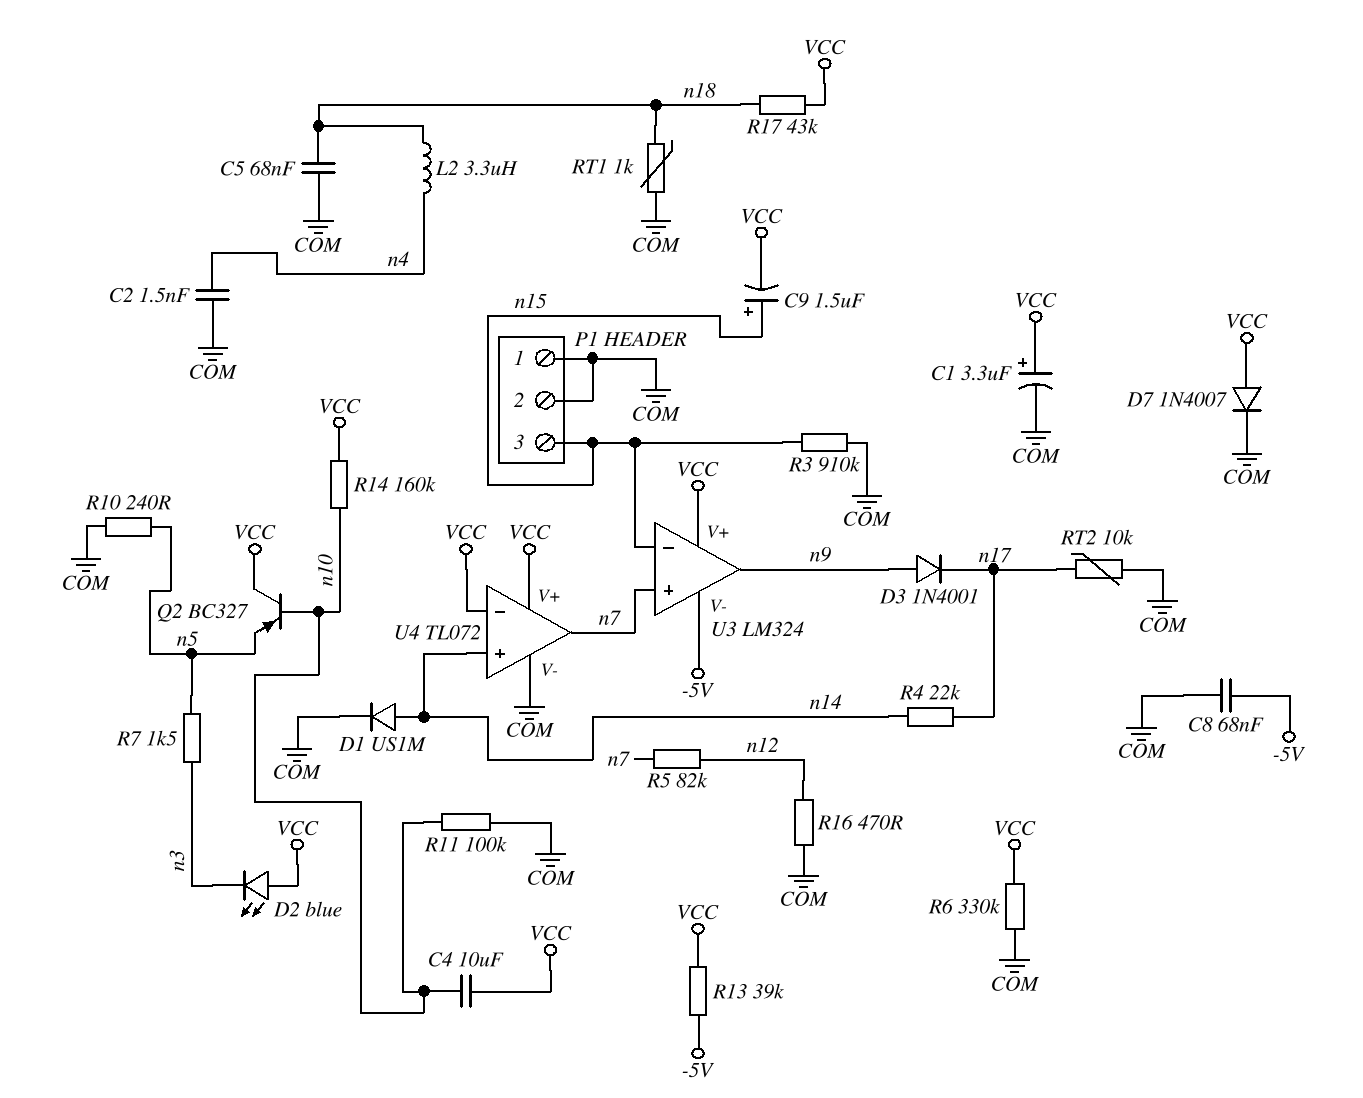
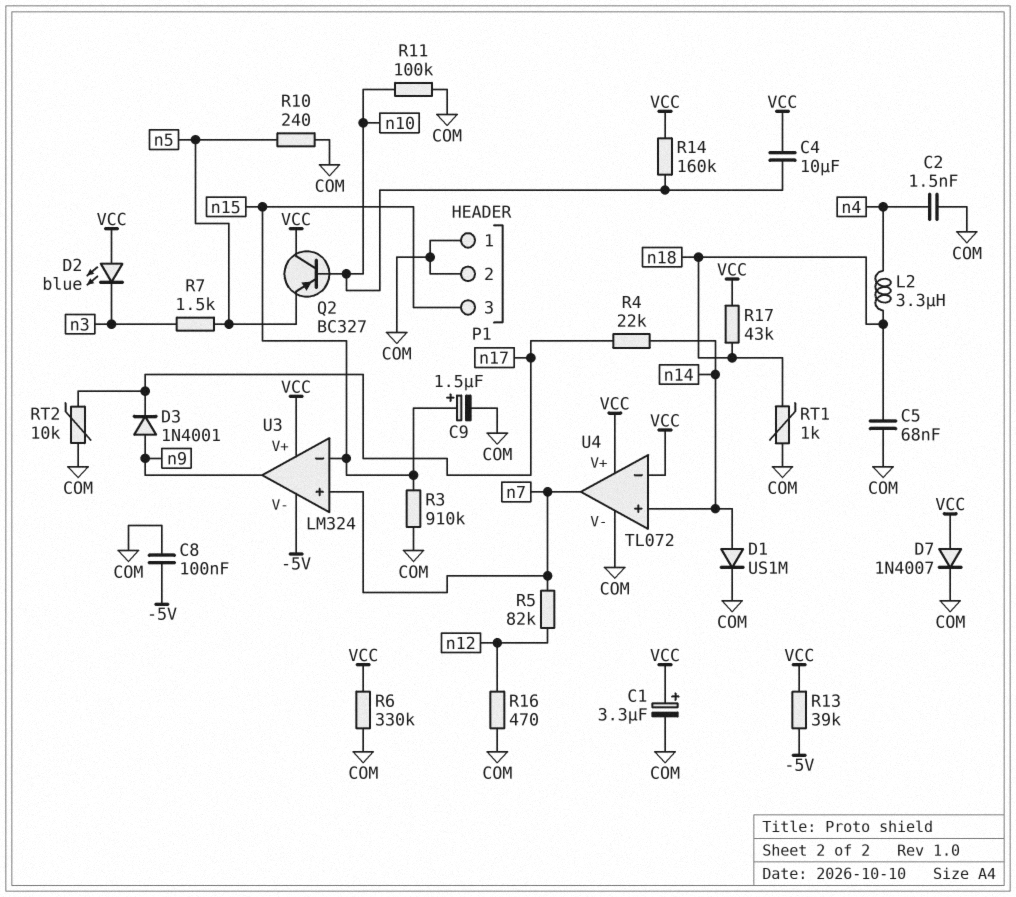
C8: 68nF (-5V, COM) -> 100nF (-5V, COM)
C9: 1.5uF (plus n15, minus VCC) -> 1.5uF (plus n15, minus COM)

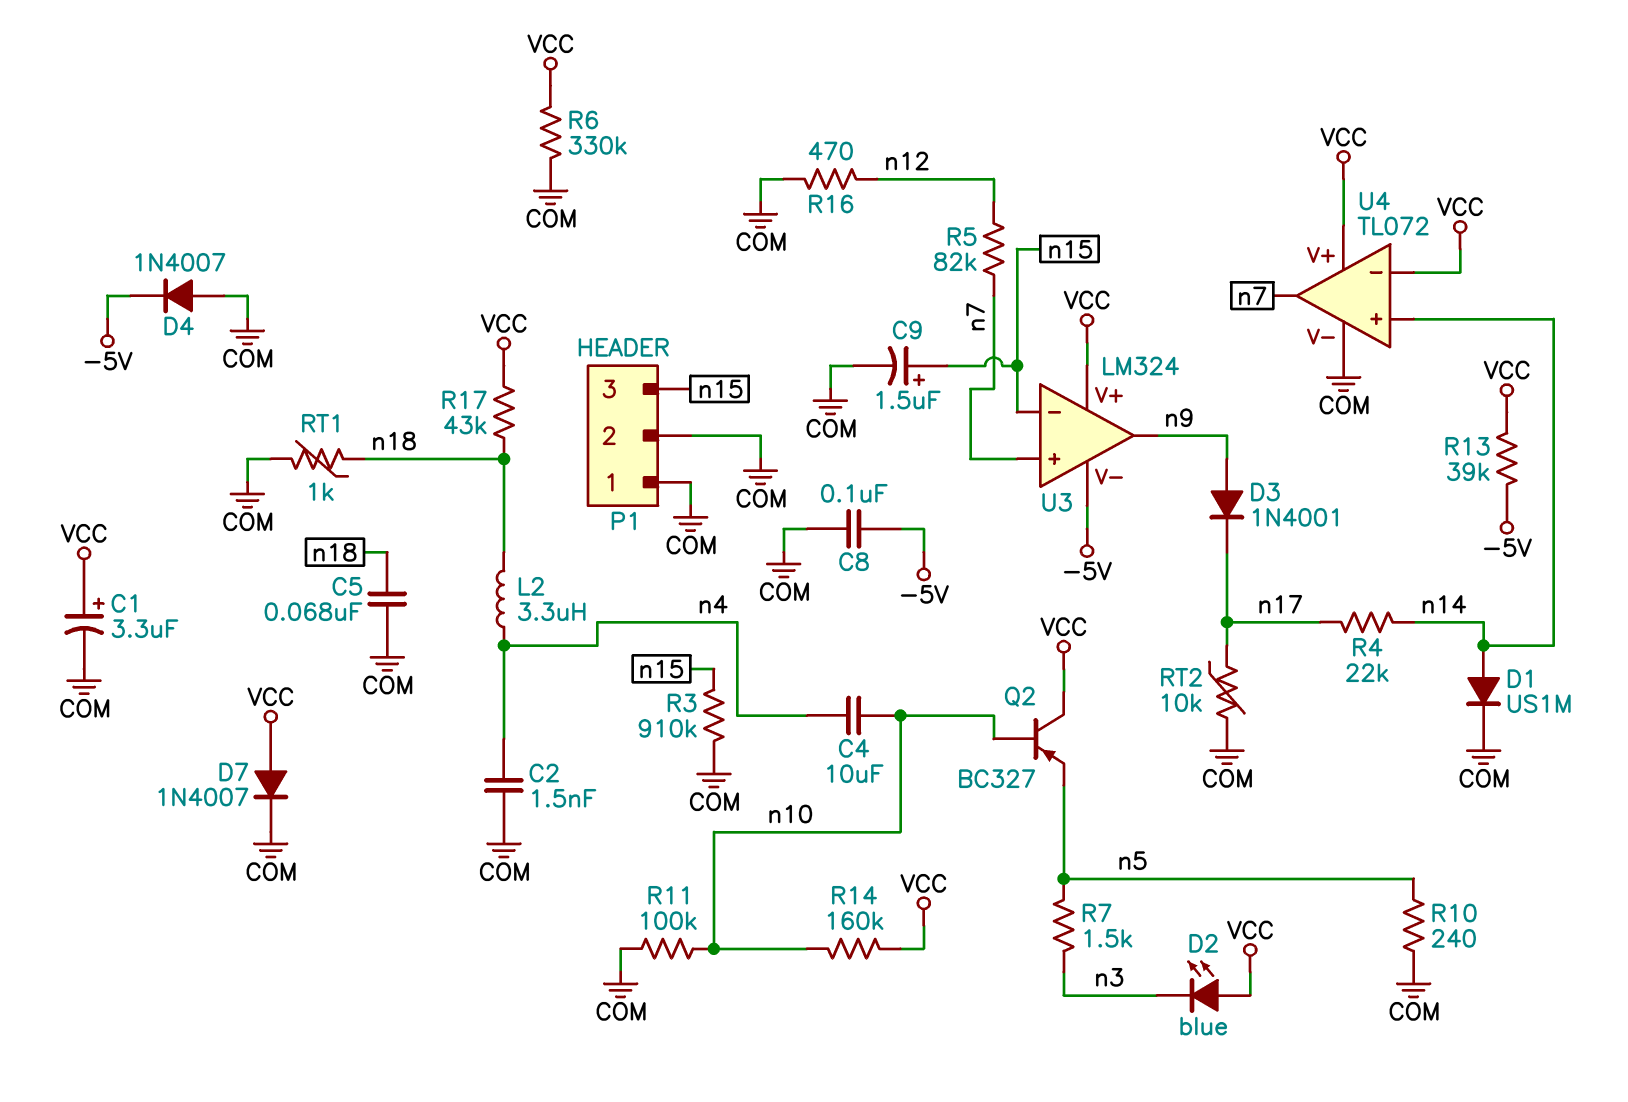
C4: 10uF (VCC, n10) -> 10uF (n4, n10)
D4: none -> diode 1N4007 (A COM, K -5V)

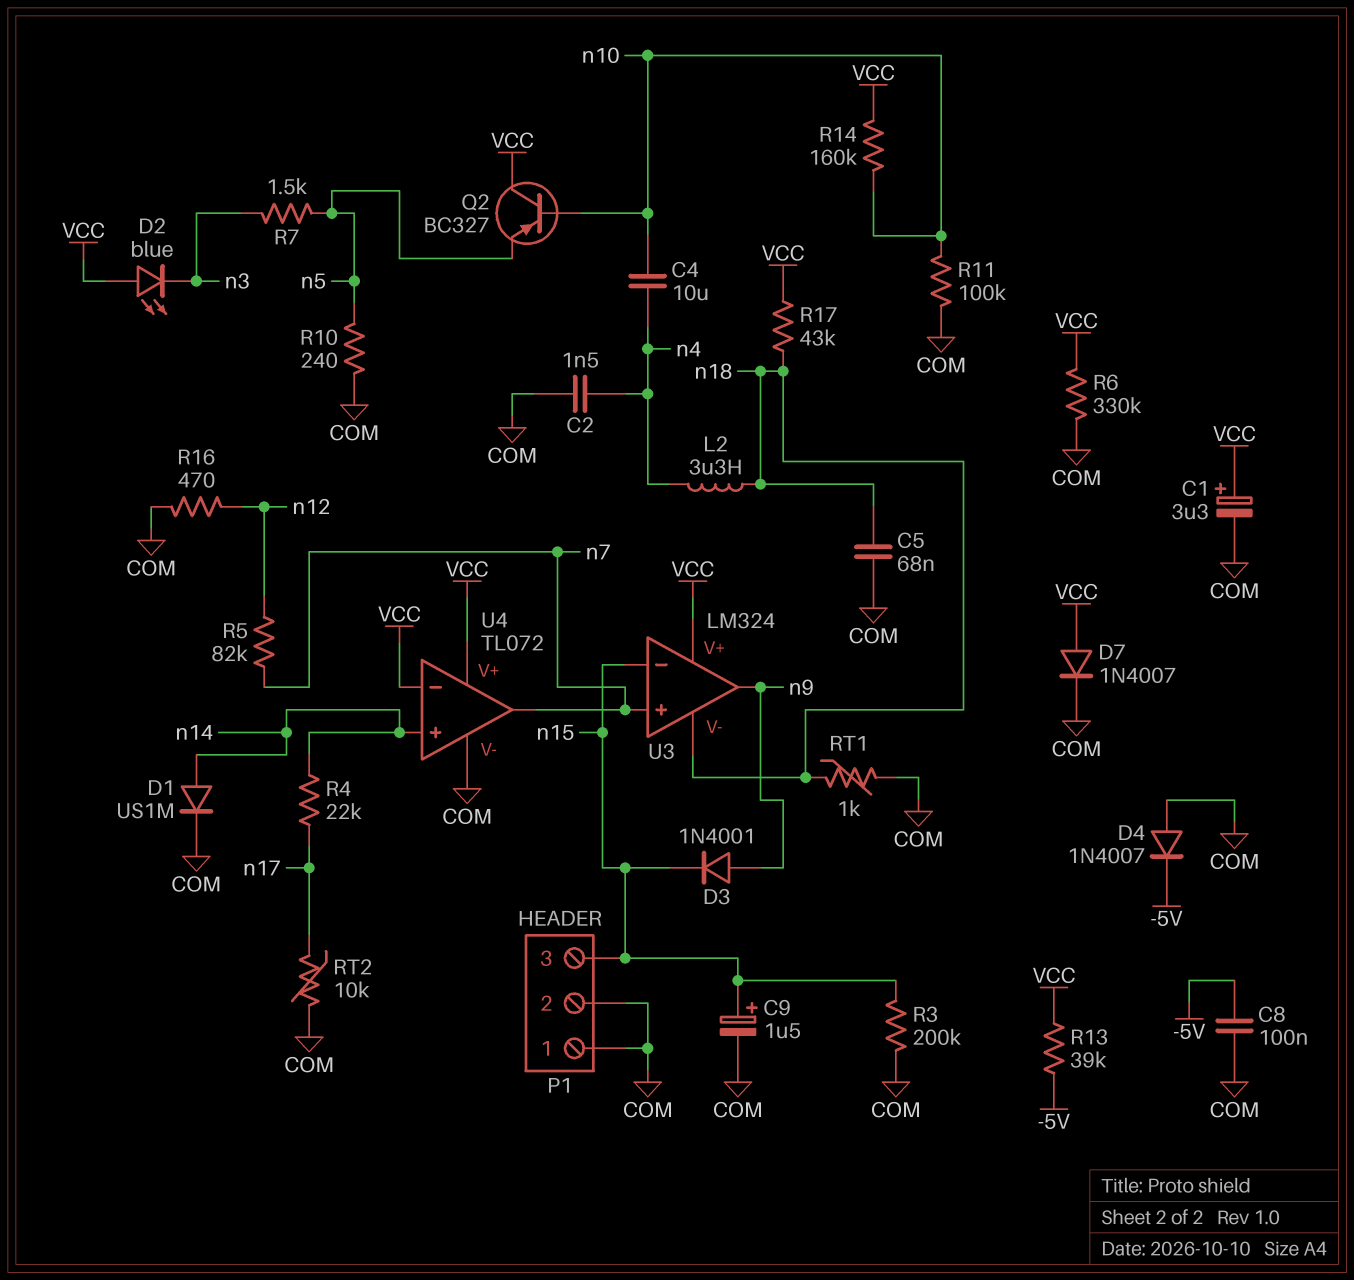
D3: diode 1N4001 (A n9, K n17) -> diode 1N4001 (A n9, K n15)
R3: 910k (COM, n15) -> 200k (COM, n15)
U3 pin V-: -5V -> n18

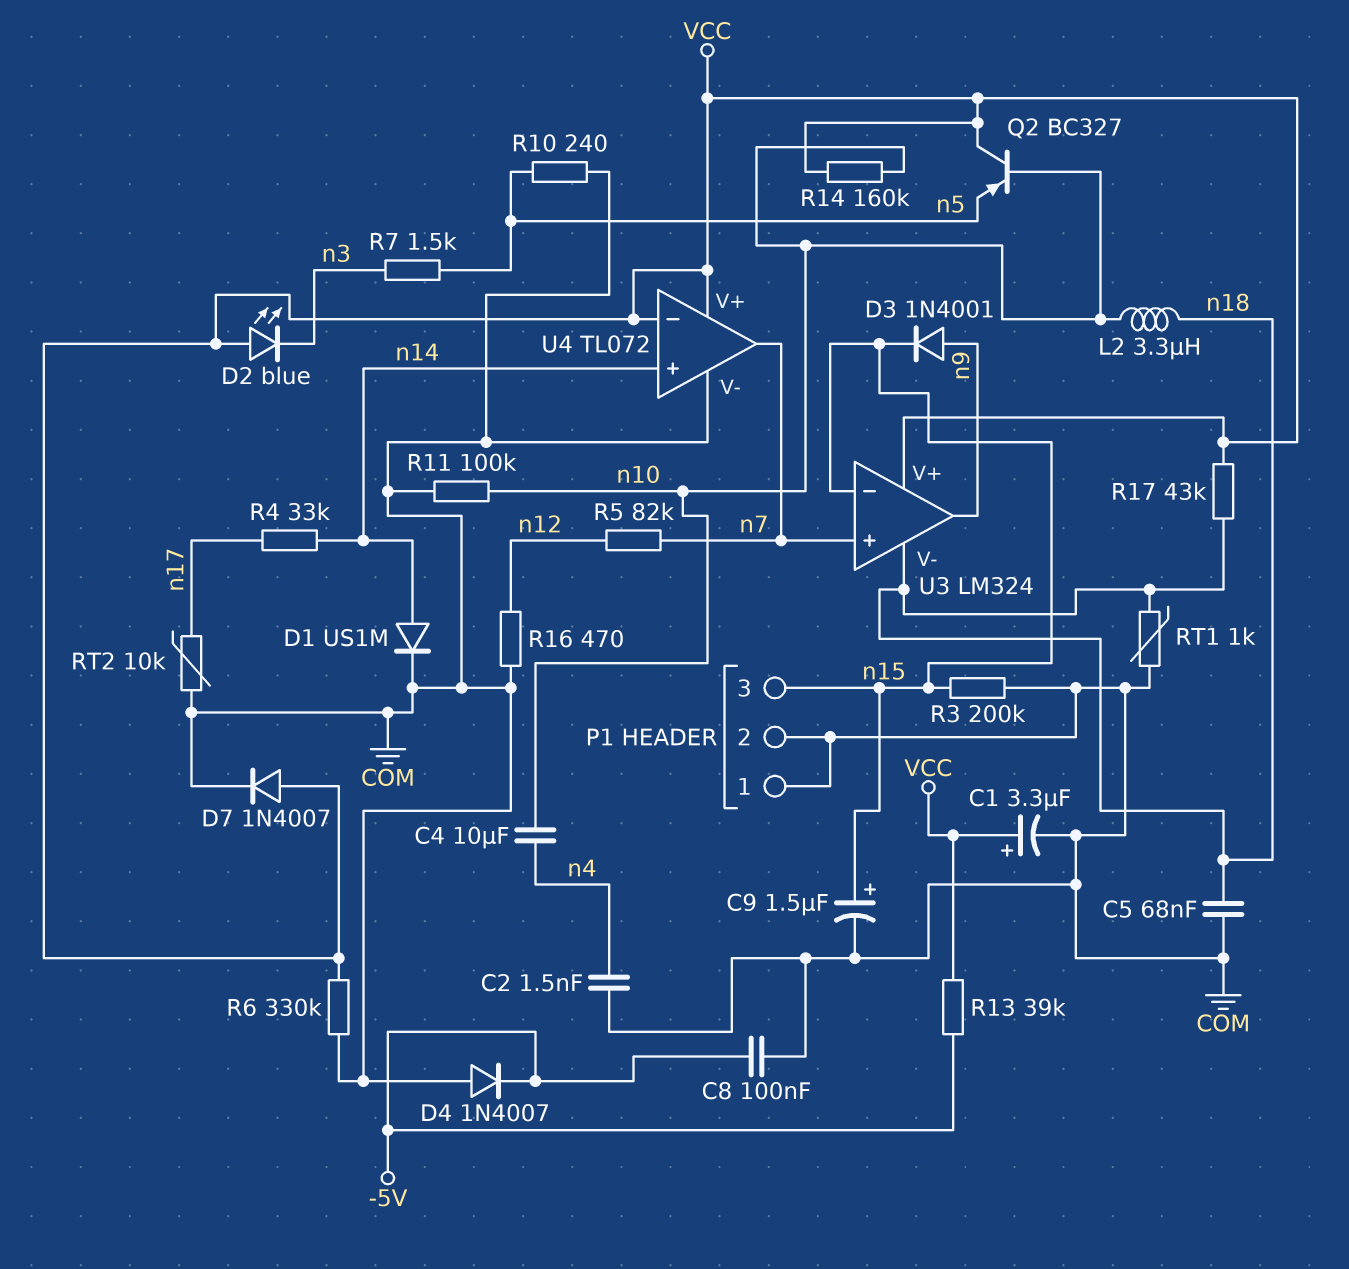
L2: 3.3uH (n4, n18) -> 3.3uH (n10, n18)
R4: 22k (n14, n17) -> 33k (n14, n17)

